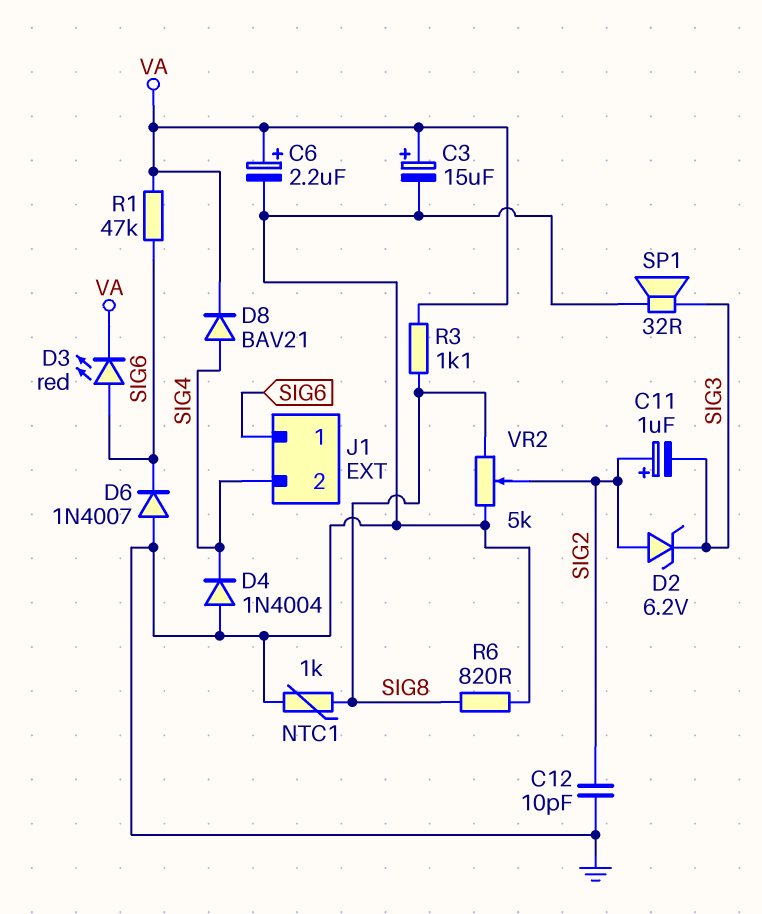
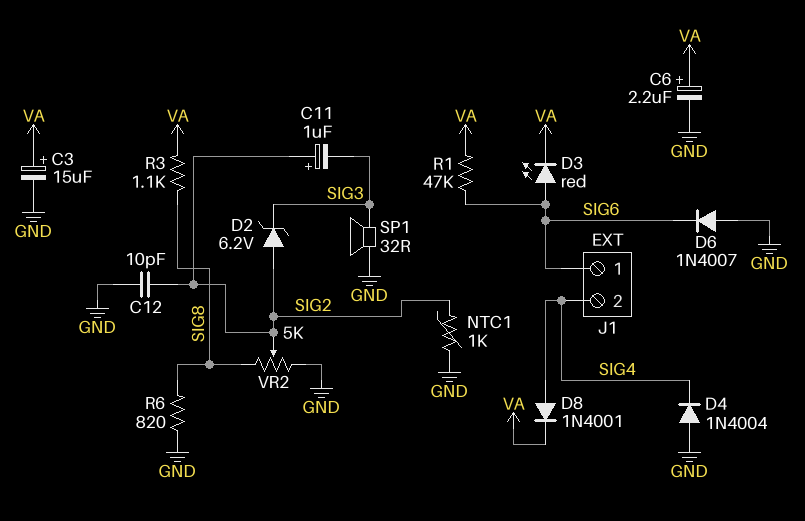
D8: diode BAV21 (A SIG4, K VA) -> diode 1N4001 (A SIG4, K VA)
NTC1: 1k (GND, SIG8) -> 1k (GND, SIG2)

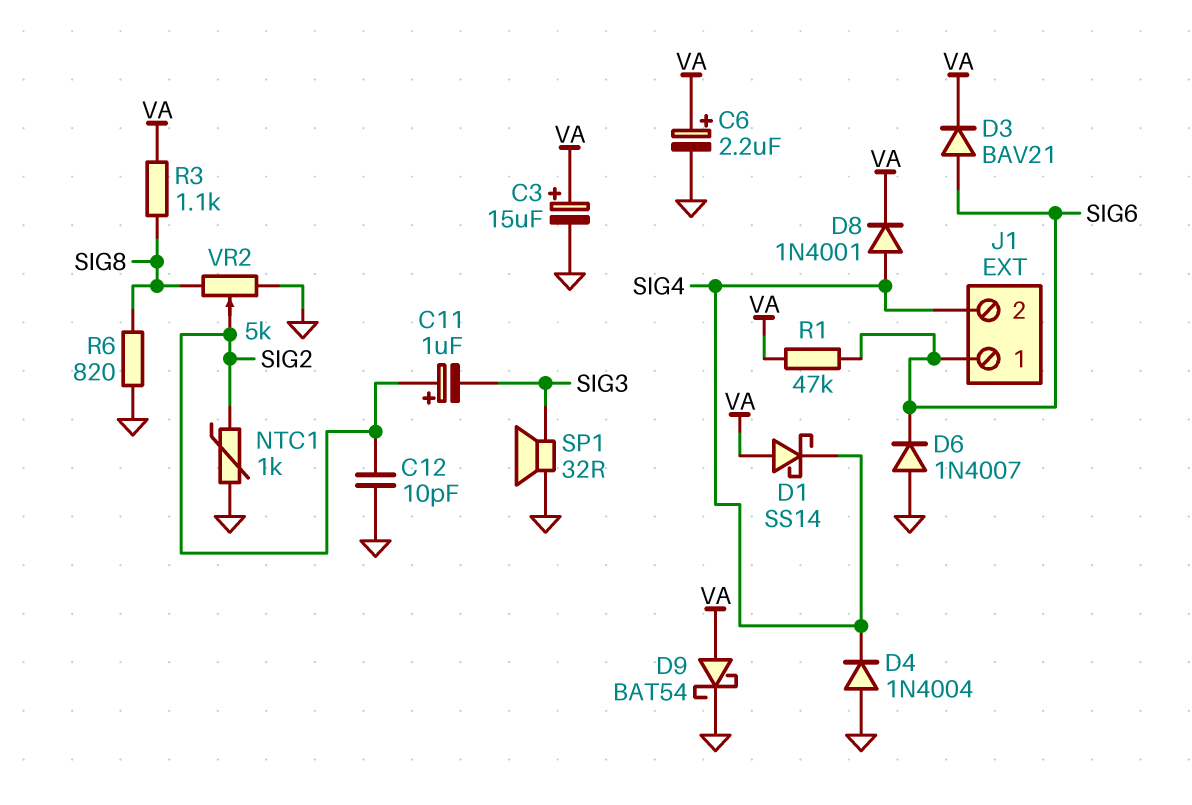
D1: none -> schottky SS14 (A VA, K SIG4)
D2: zener 6.2V (A SIG2, K SIG3) -> none
D3: LED red (A SIG6, K VA) -> diode BAV21 (A SIG6, K VA)
D9: none -> schottky BAT54 (A VA, K GND)

